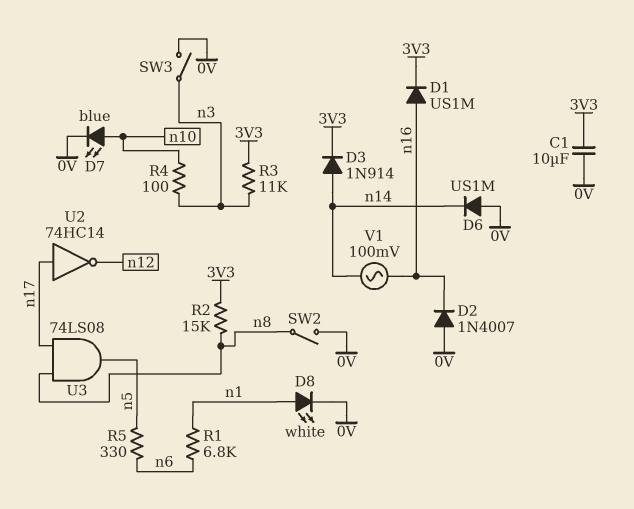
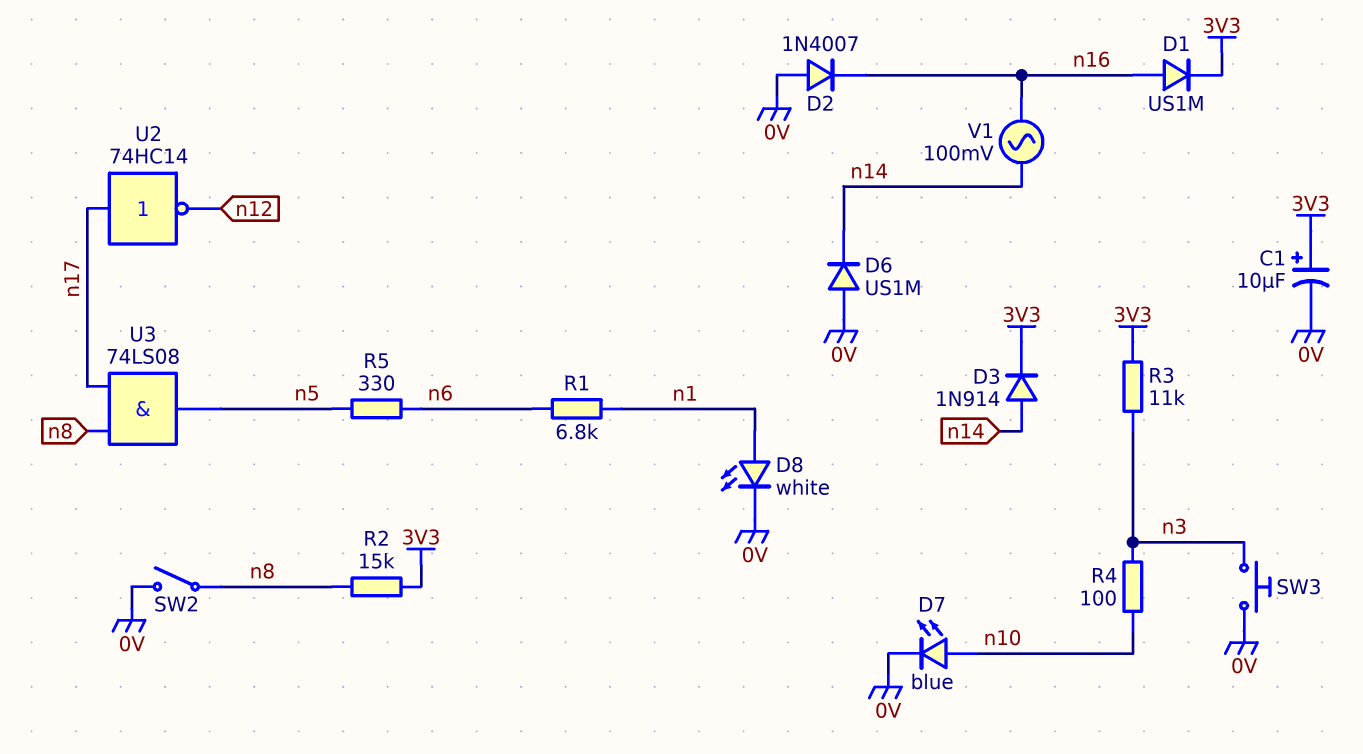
C1: 10uF (0V, 3V3) -> 10uF (plus 3V3, minus 0V)
SW3: switch (0V, n3) -> button (0V, n3)

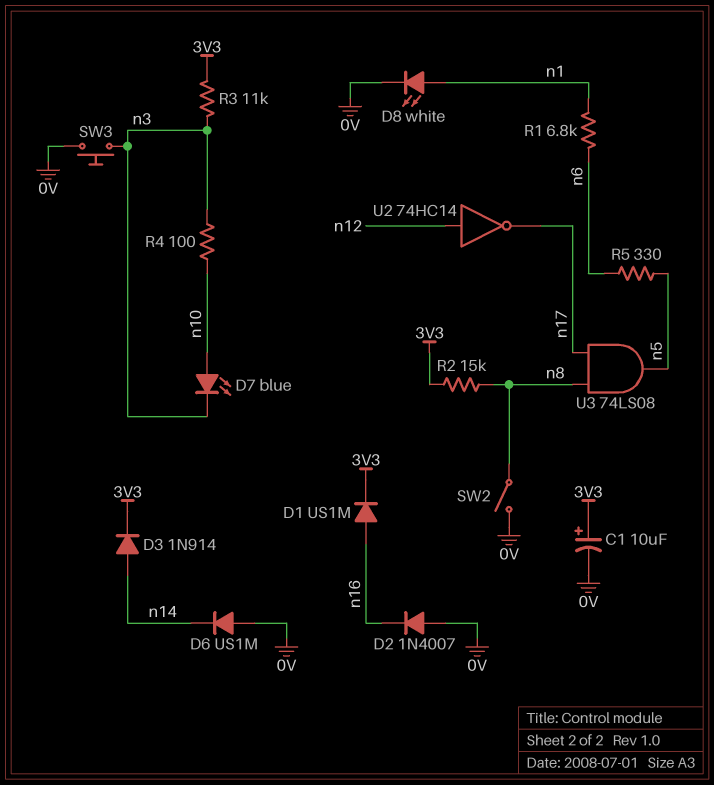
D7: LED blue (A n10, K 0V) -> LED blue (A n10, K n3)
U2: NOT 74HC14 (in n17, out n12) -> NOT 74HC14 (in n12, out n17)
V1: AC 100mV (n14, n16) -> none

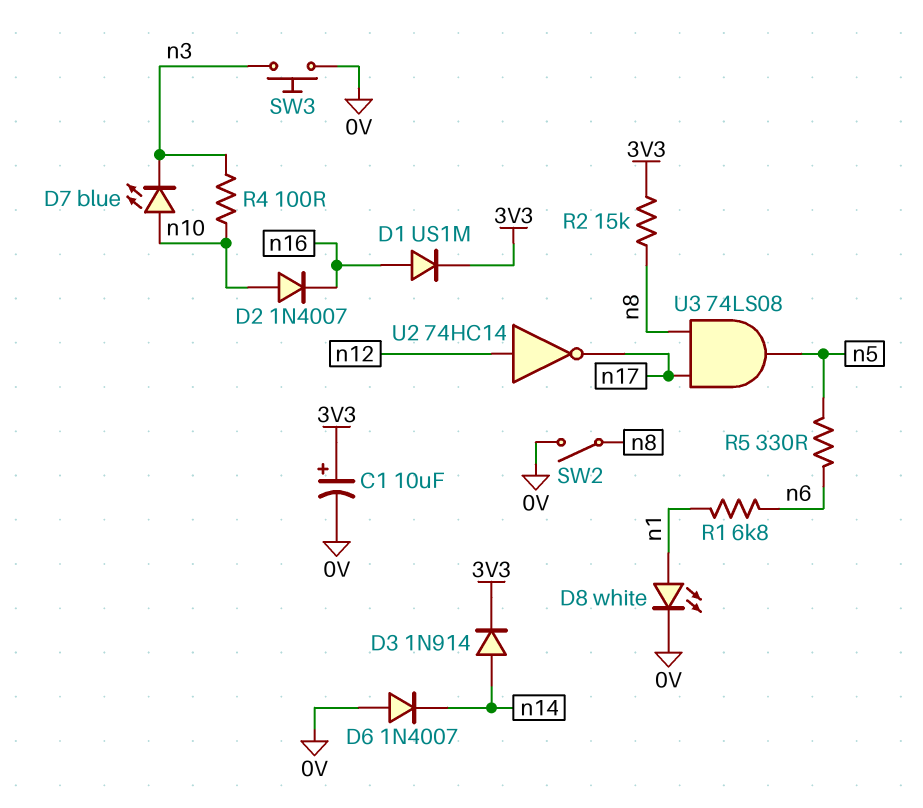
D2: diode 1N4007 (A 0V, K n16) -> diode 1N4007 (A n10, K n16)
D6: diode US1M (A 0V, K n14) -> diode 1N4007 (A 0V, K n14)
R3: 11k (3V3, n3) -> none

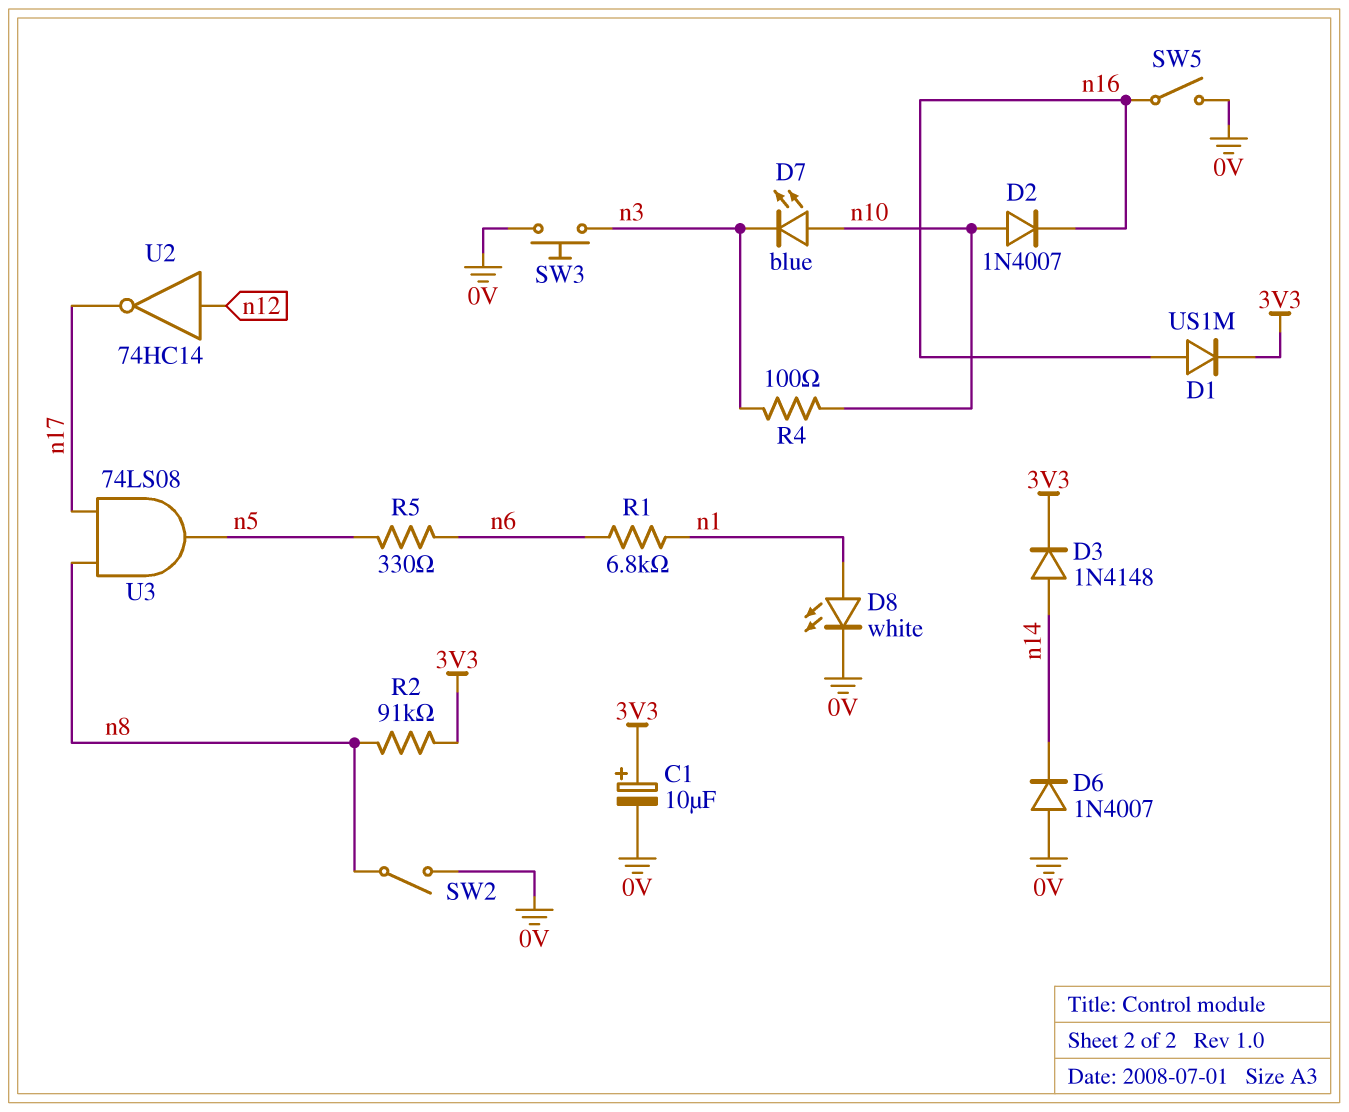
D3: diode 1N914 (A n14, K 3V3) -> diode 1N4148 (A n14, K 3V3)
R2: 15k (3V3, n8) -> 91k (3V3, n8)
SW5: none -> switch (0V, n16)

